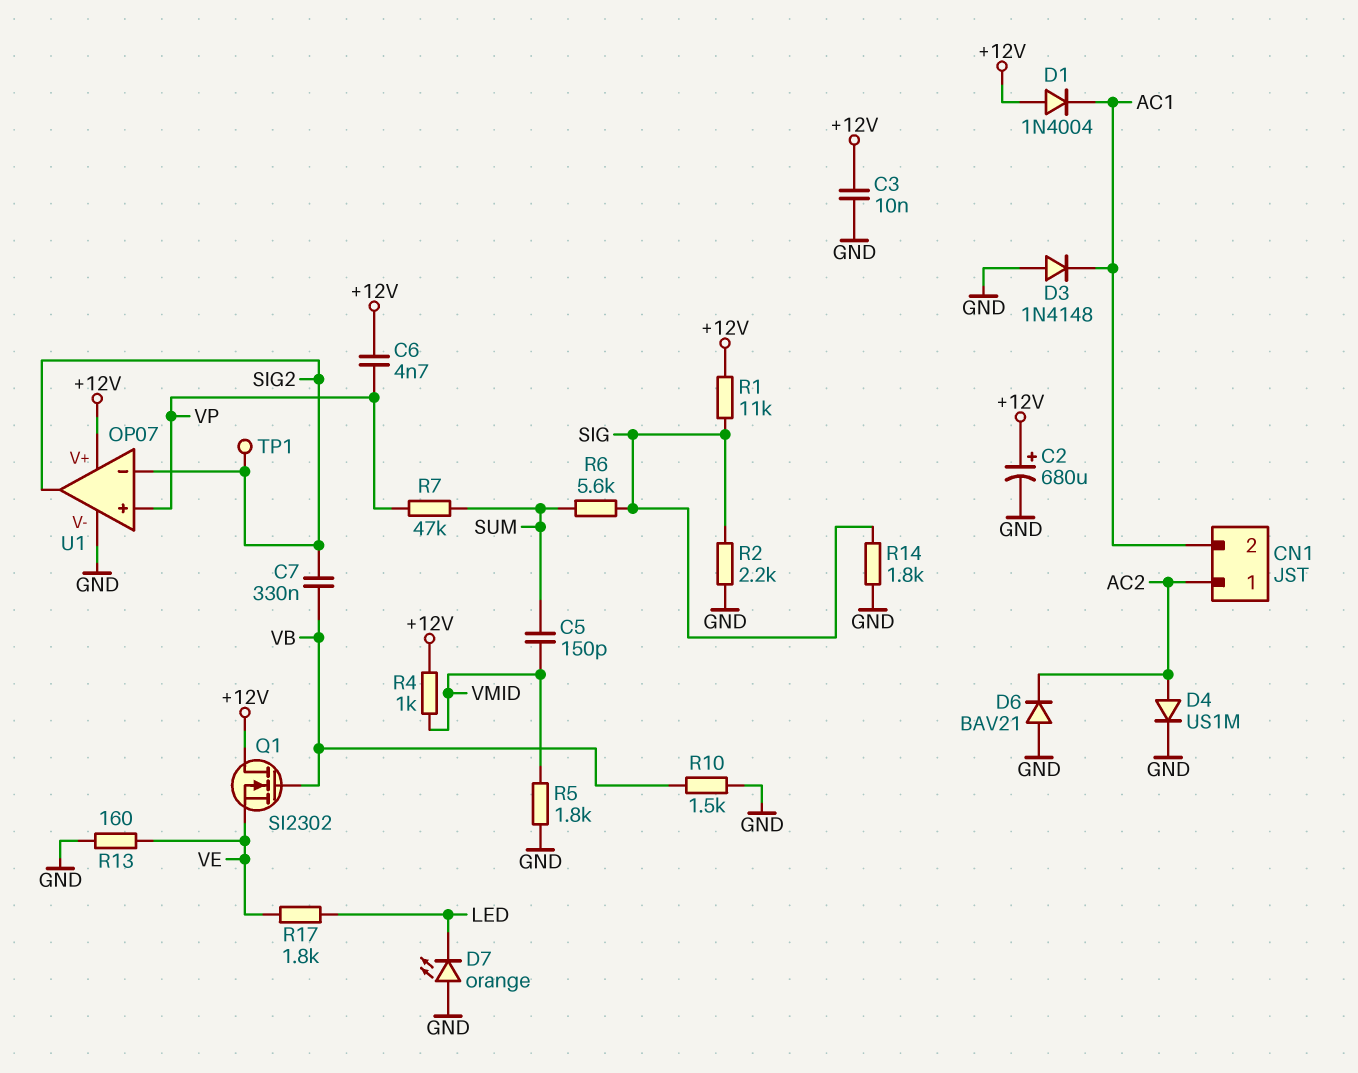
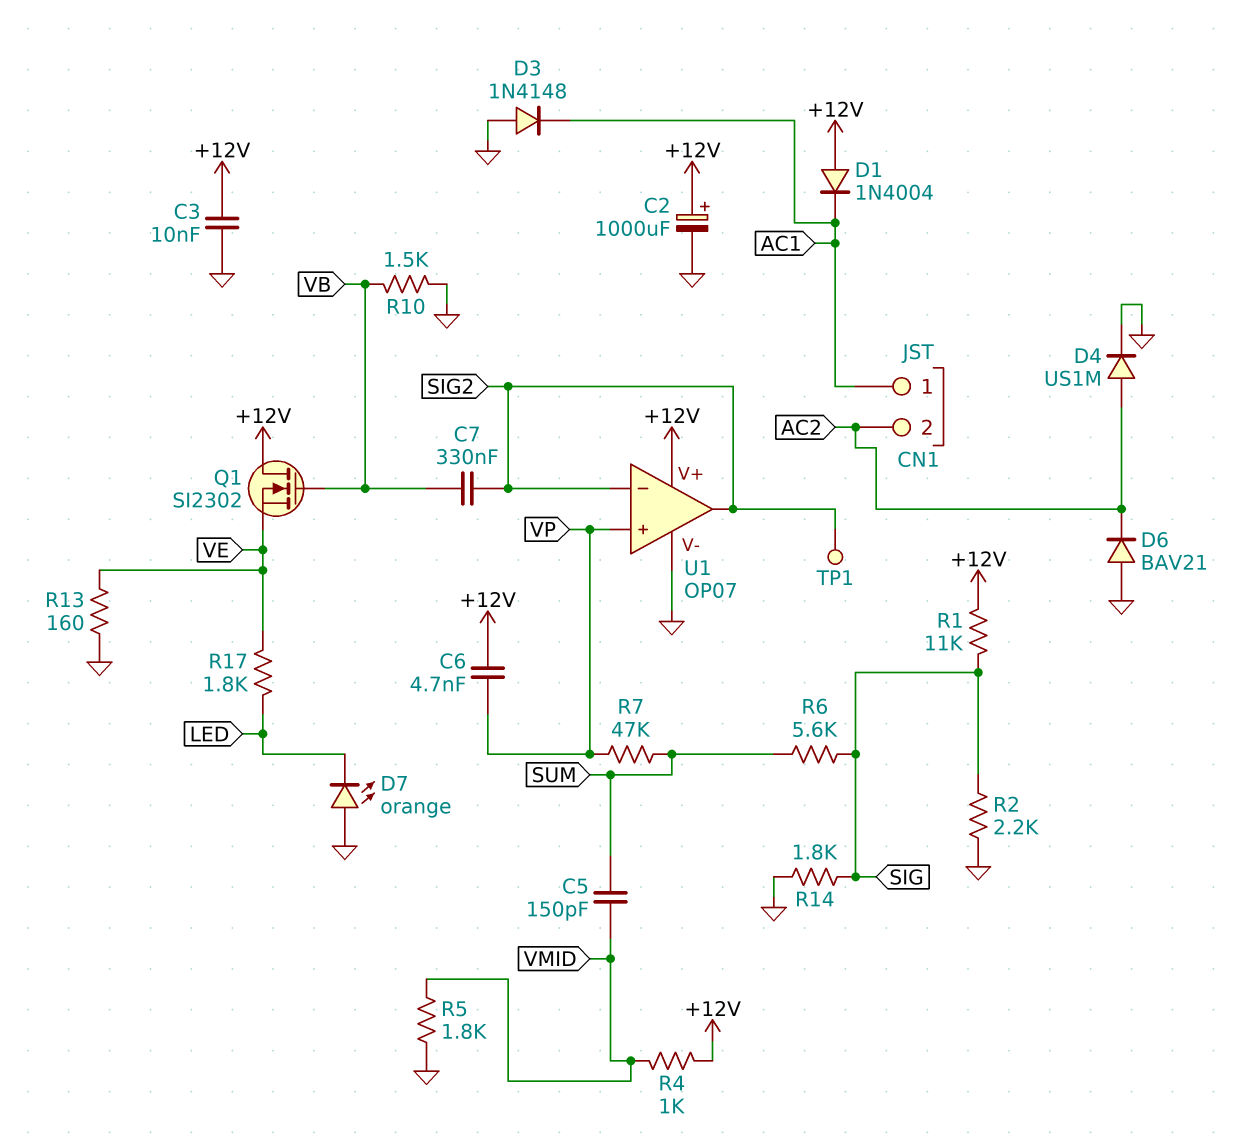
C2: 680uF (plus +12V, minus GND) -> 1000uF (plus +12V, minus GND)
CN1 pin 1: AC2 -> AC1
CN1 pin 2: AC1 -> AC2

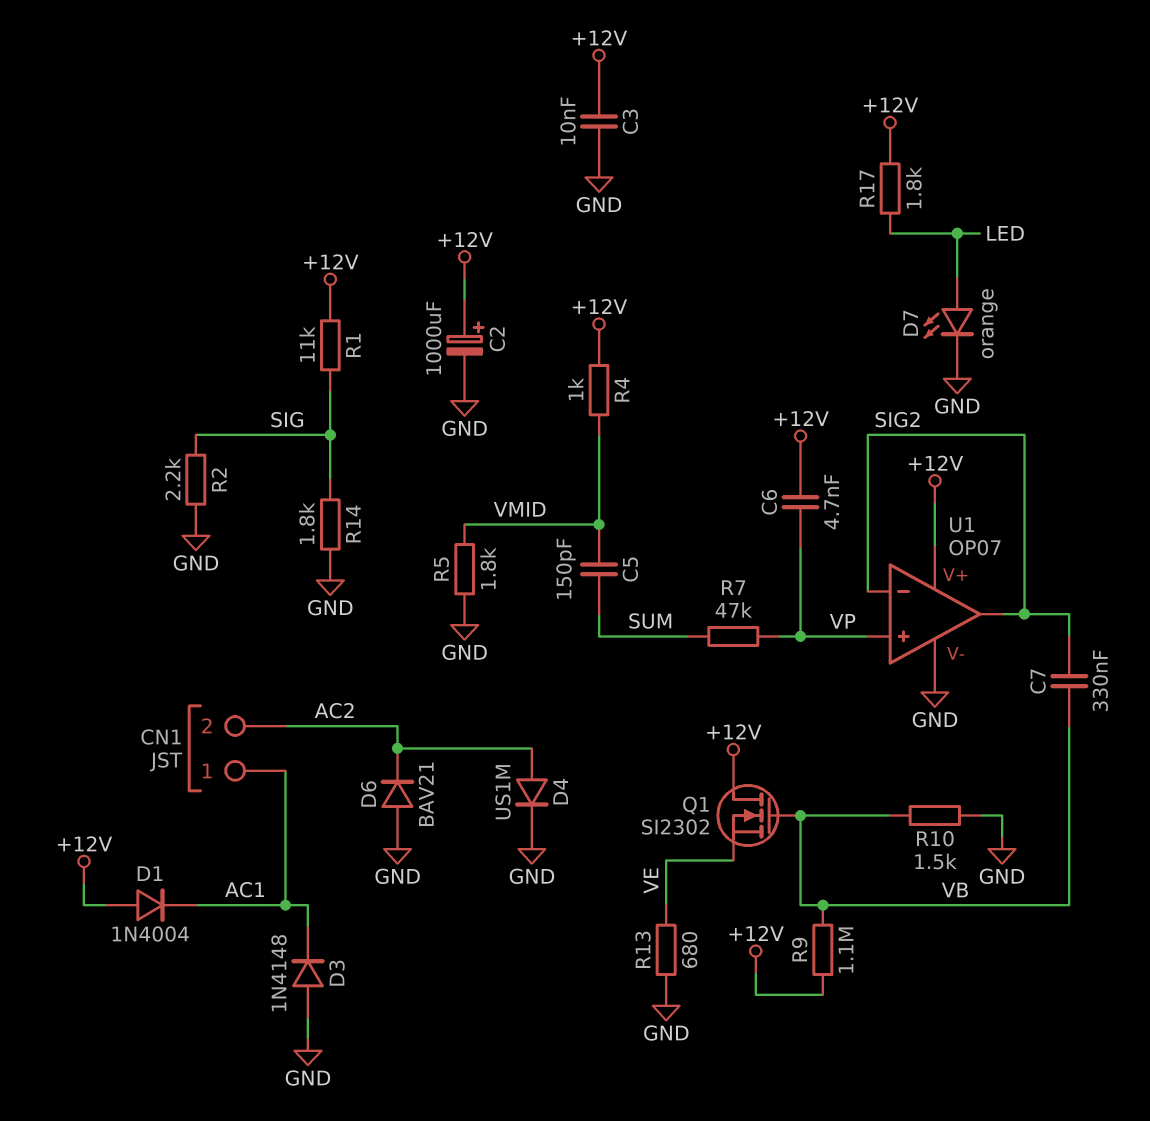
D7: LED orange (A GND, K LED) -> LED orange (A LED, K GND)
R6: 5.6k (SIG, SUM) -> none
R9: none -> 1.1M (+12V, VB)
R13: 160 (GND, VE) -> 680 (GND, VE)
R17: 1.8k (LED, VE) -> 1.8k (+12V, LED)
TP1: test point (SIG2) -> none

